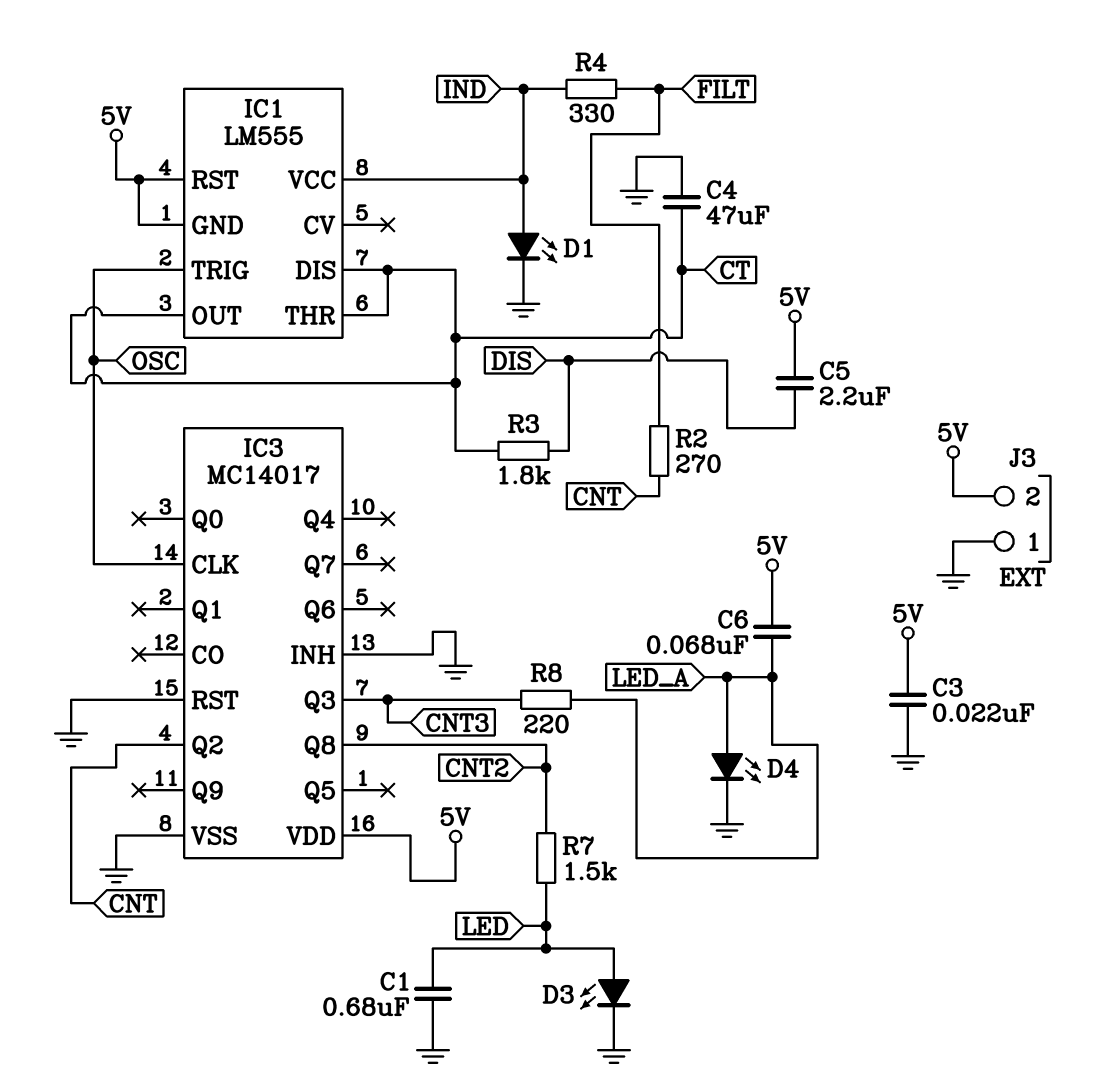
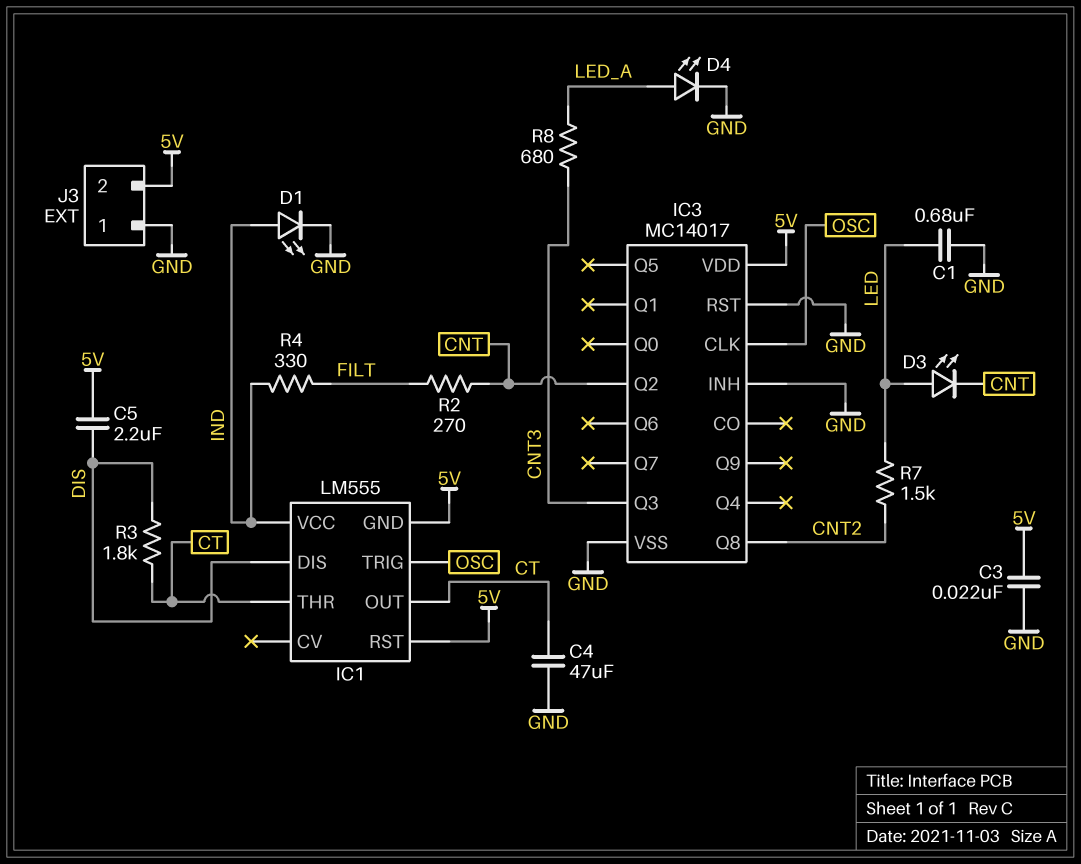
C6: 68nF (5V, LED_A) -> none
D3: LED (A LED, K GND) -> LED (A LED, K CNT)
IC1 pin DIS: CT -> DIS
R8: 220 (CNT3, LED_A) -> 680 (CNT3, LED_A)

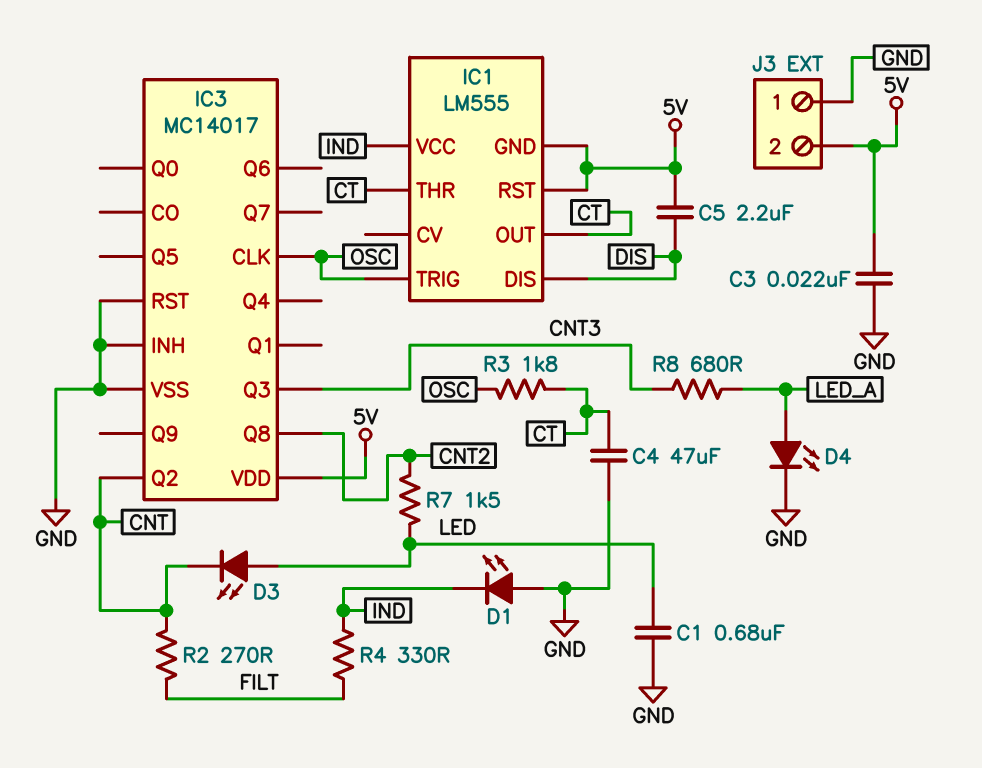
D1: LED (A IND, K GND) -> LED (A GND, K IND)
R3: 1.8k (CT, DIS) -> 1.8k (CT, OSC)

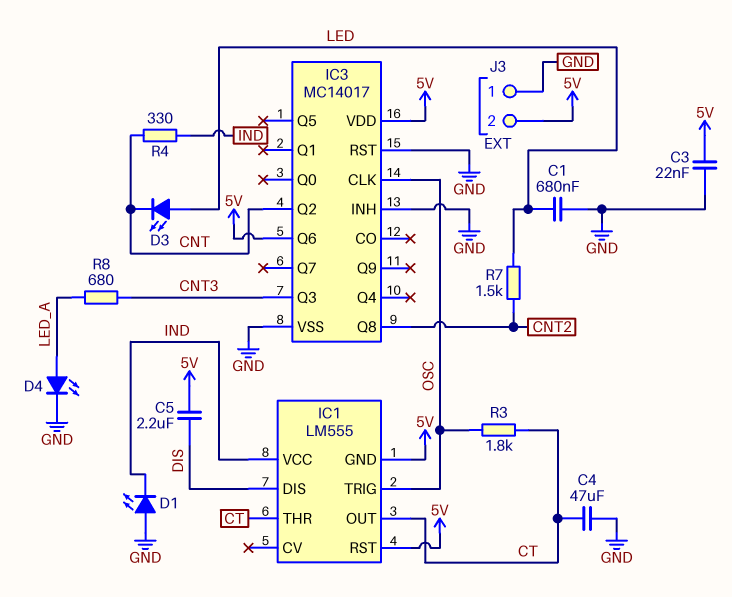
IC3 pin Q6: none -> 5V
R2: 270 (CNT, FILT) -> none
R4: 330 (FILT, IND) -> 330 (CNT, IND)

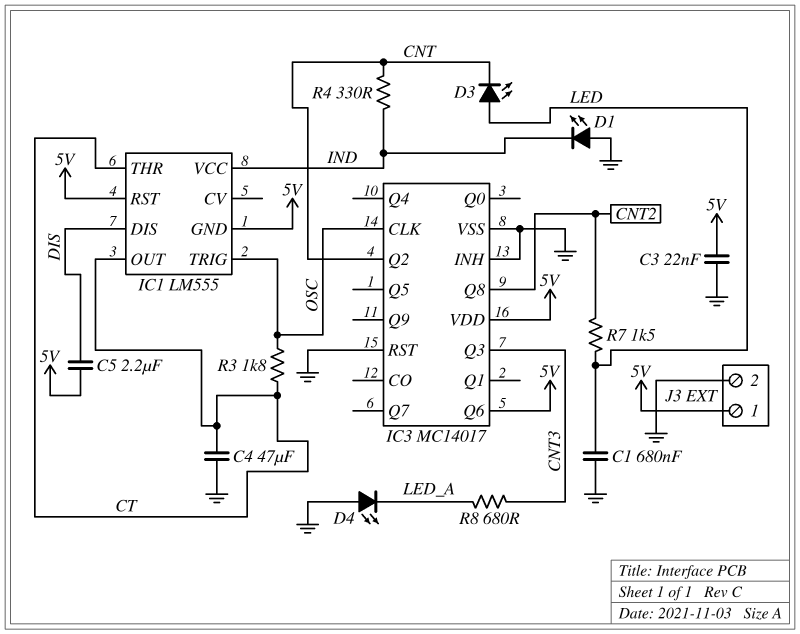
D4: LED (A LED_A, K GND) -> LED (A GND, K LED_A)
J3 pin 1: GND -> 5V
J3 pin 2: 5V -> GND

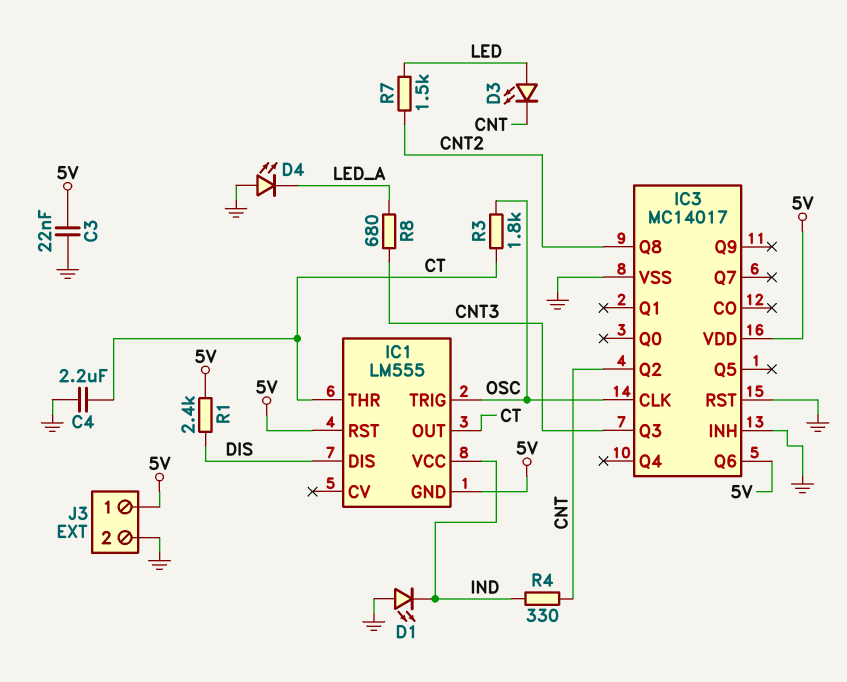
C1: 680nF (GND, LED) -> none
C4: 47uF (CT, GND) -> 2.2uF (CT, GND)
C5: 2.2uF (5V, DIS) -> none
R1: none -> 2.4k (5V, DIS)

